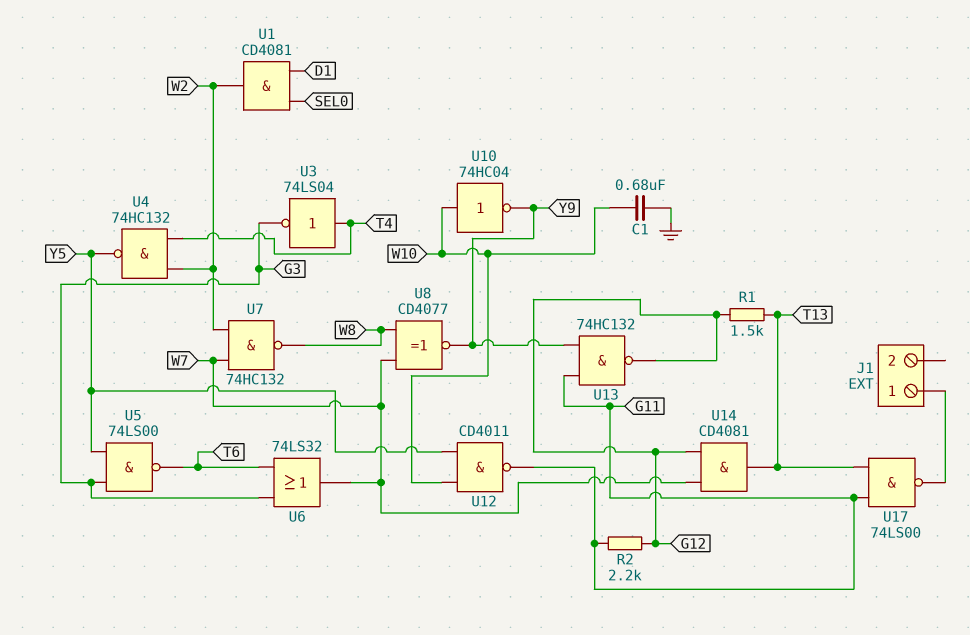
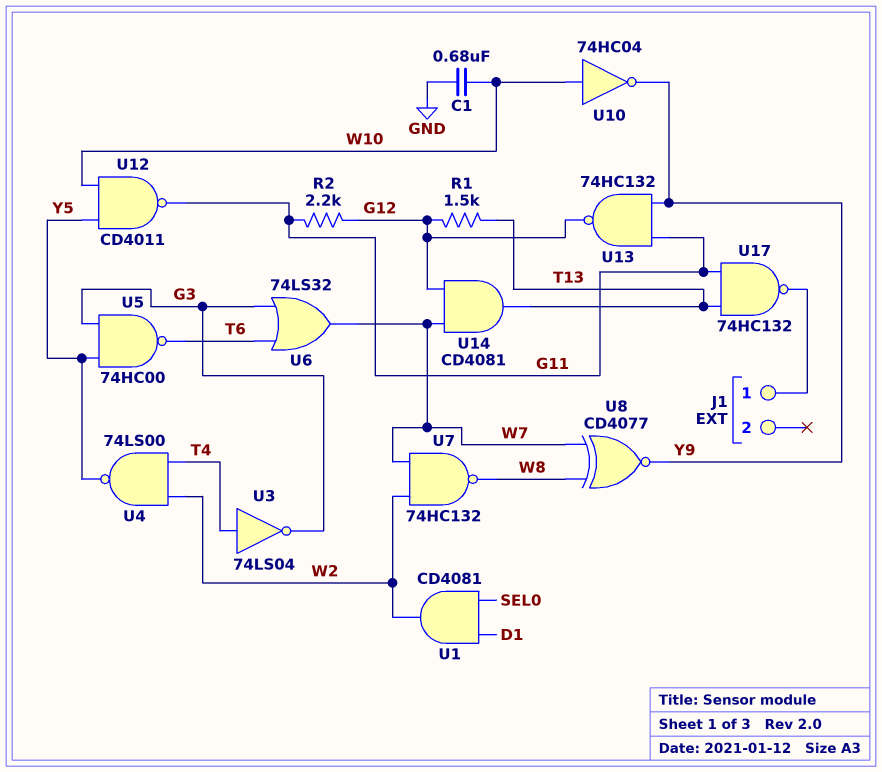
U4: NAND 74HC132 (in T4, in W2, out Y5) -> NAND 74LS00 (in T4, in W2, out Y5)
U5: NAND 74LS00 (in G3, in Y5, out T6) -> NAND 74HC00 (in G3, in Y5, out T6)
U17: NAND 74LS00 (in G11, in T13, out J1/1) -> NAND 74HC132 (in G11, in T13, out J1/1)

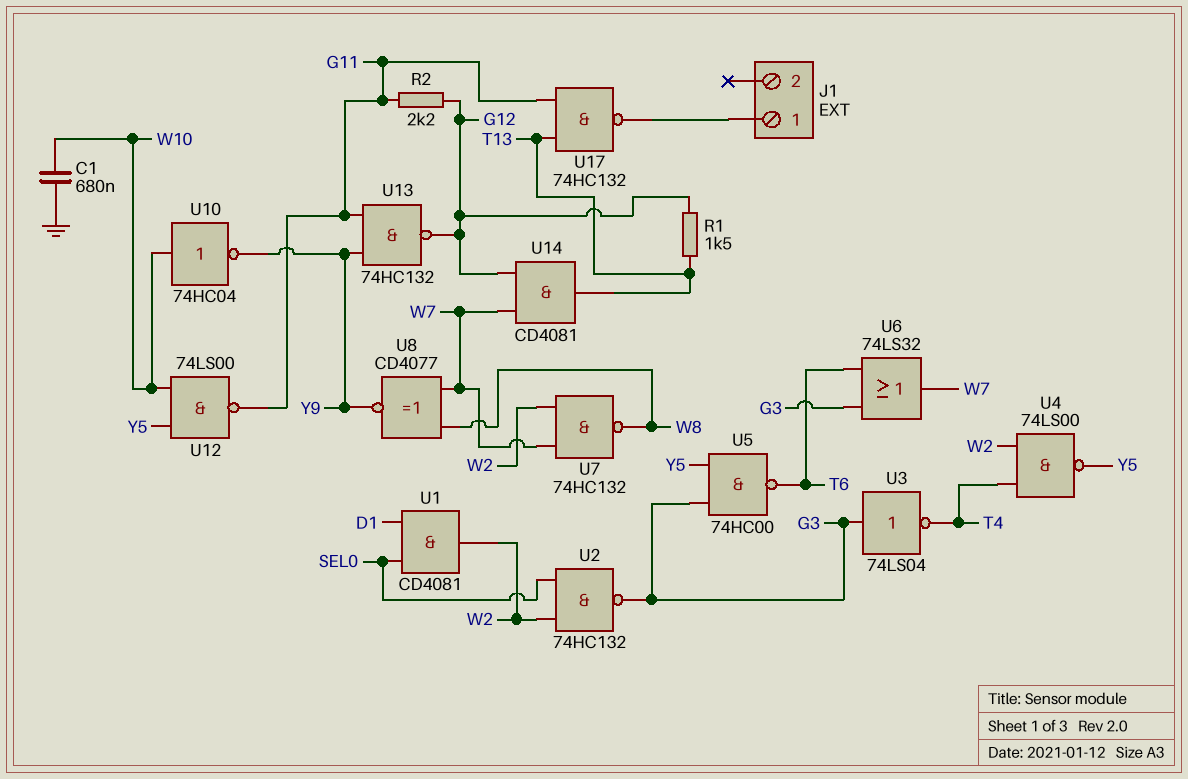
U2: none -> NAND 74HC132 (in SEL0, in W2, out G3)
U3: NOT 74LS04 (in T4, out G3) -> NOT 74LS04 (in G3, out T4)
U12: NAND CD4011 (in W10, in Y5, out G11) -> NAND 74LS00 (in W10, in Y5, out G11)

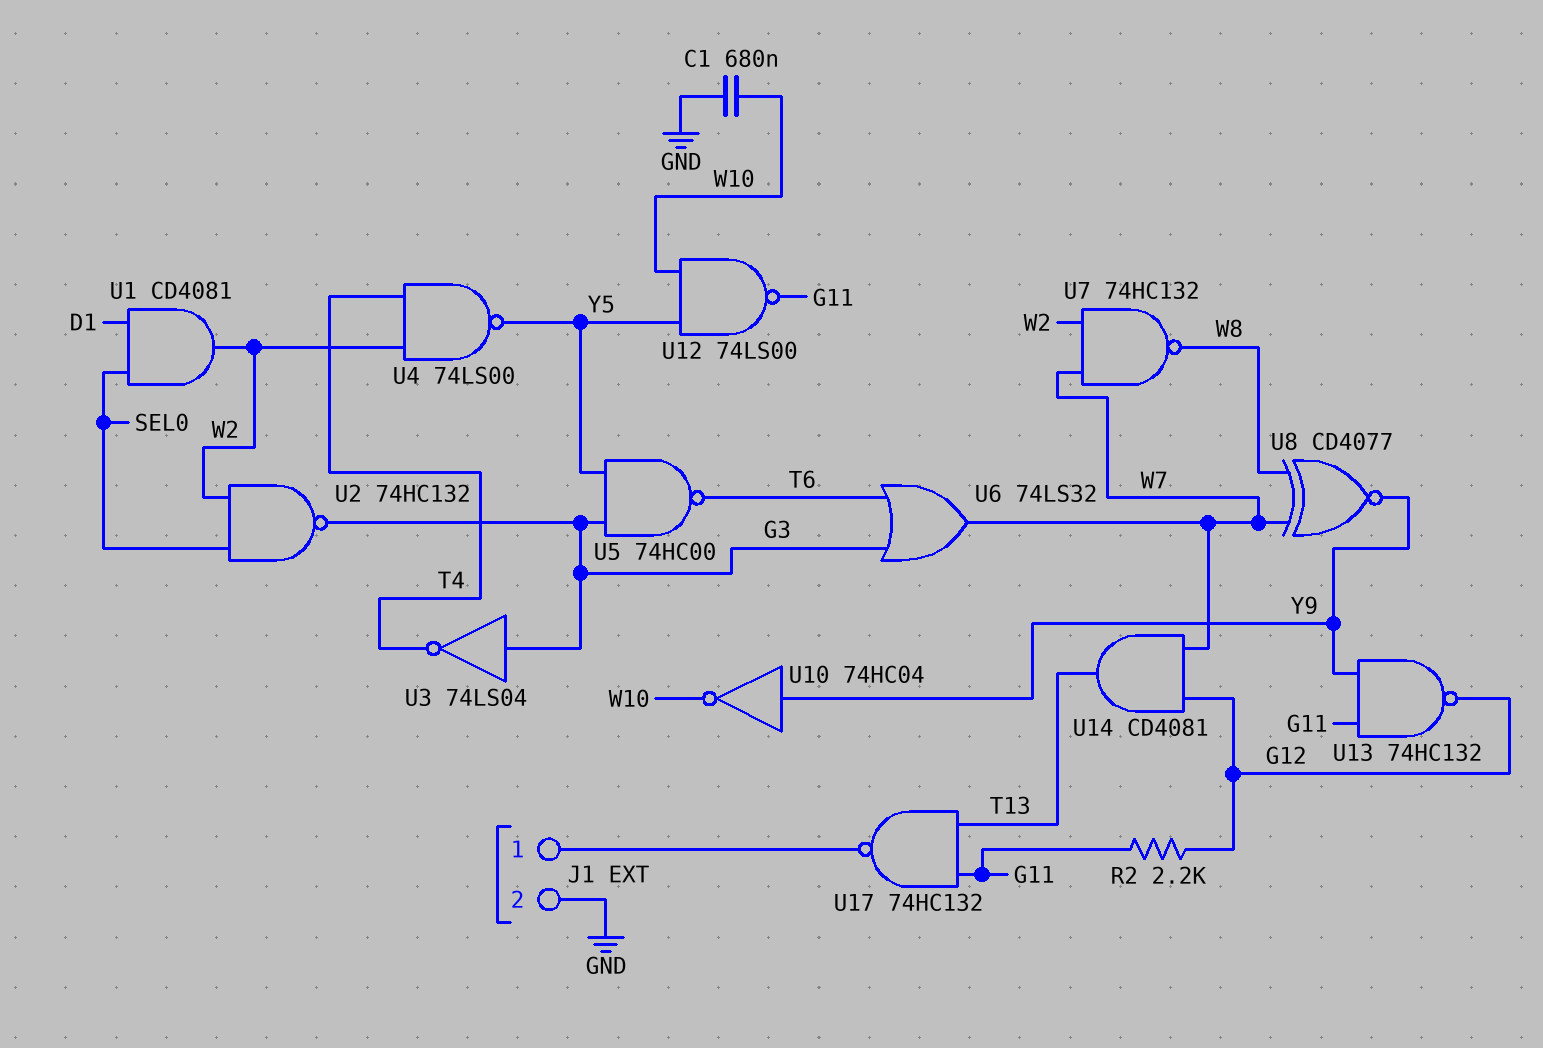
J1 pin 2: none -> GND
R1: 1.5k (G12, T13) -> none
U10: NOT 74HC04 (in W10, out Y9) -> NOT 74HC04 (in Y9, out W10)

